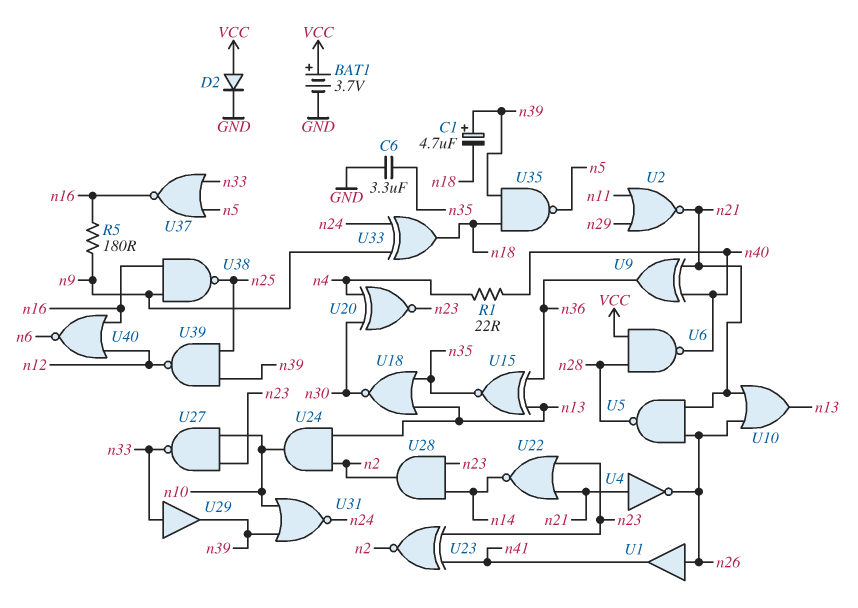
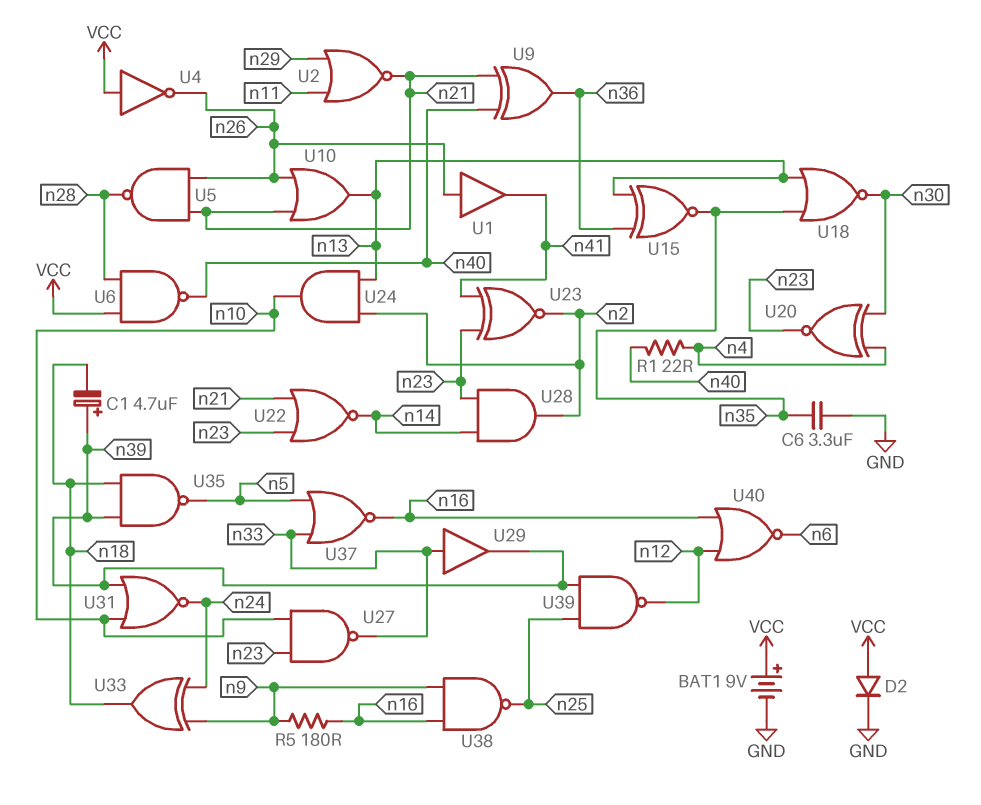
BAT1: 3.7V (plus VCC, minus GND) -> 9V (plus VCC, minus GND)
U4: NOT (in n21, out n26) -> NOT (in VCC, out n26)

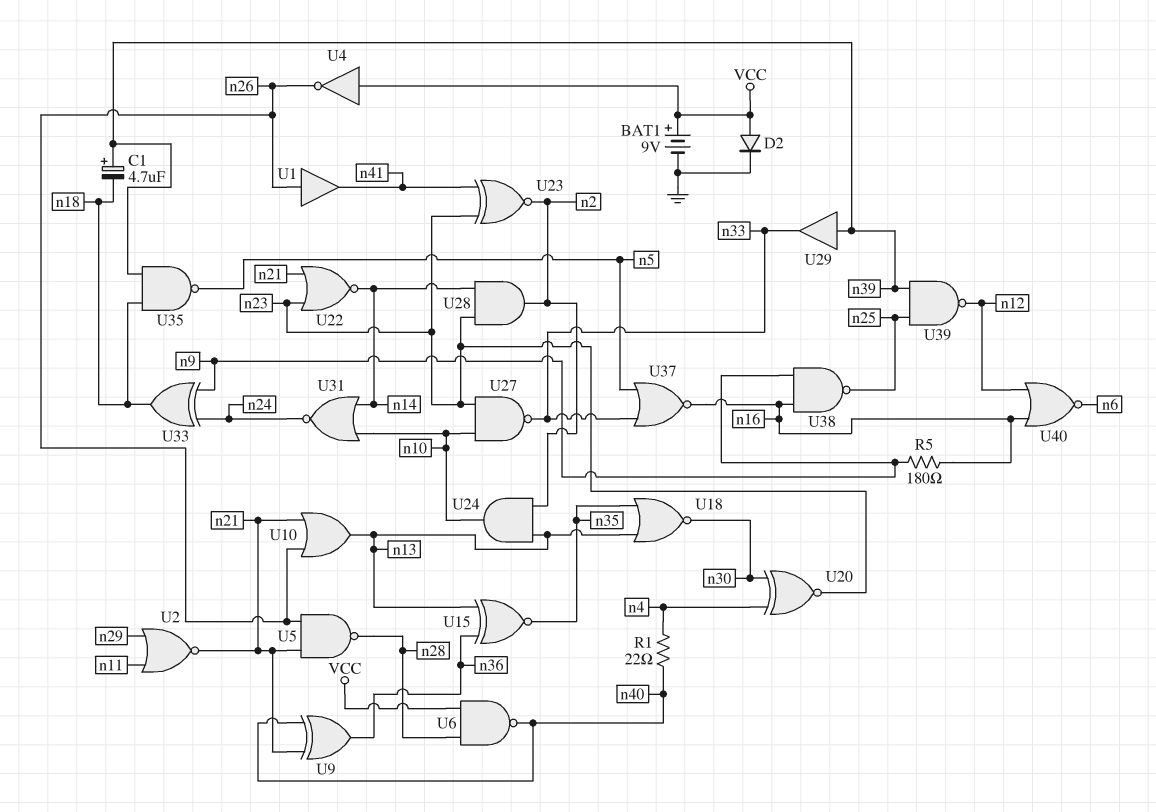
C6: 3.3uF (GND, n35) -> none
U29: buffer (in n33, out n39) -> buffer (in n39, out n33)
U31: NOR (in n10, in n39, out n24) -> NOR (in n10, in n14, out n24)

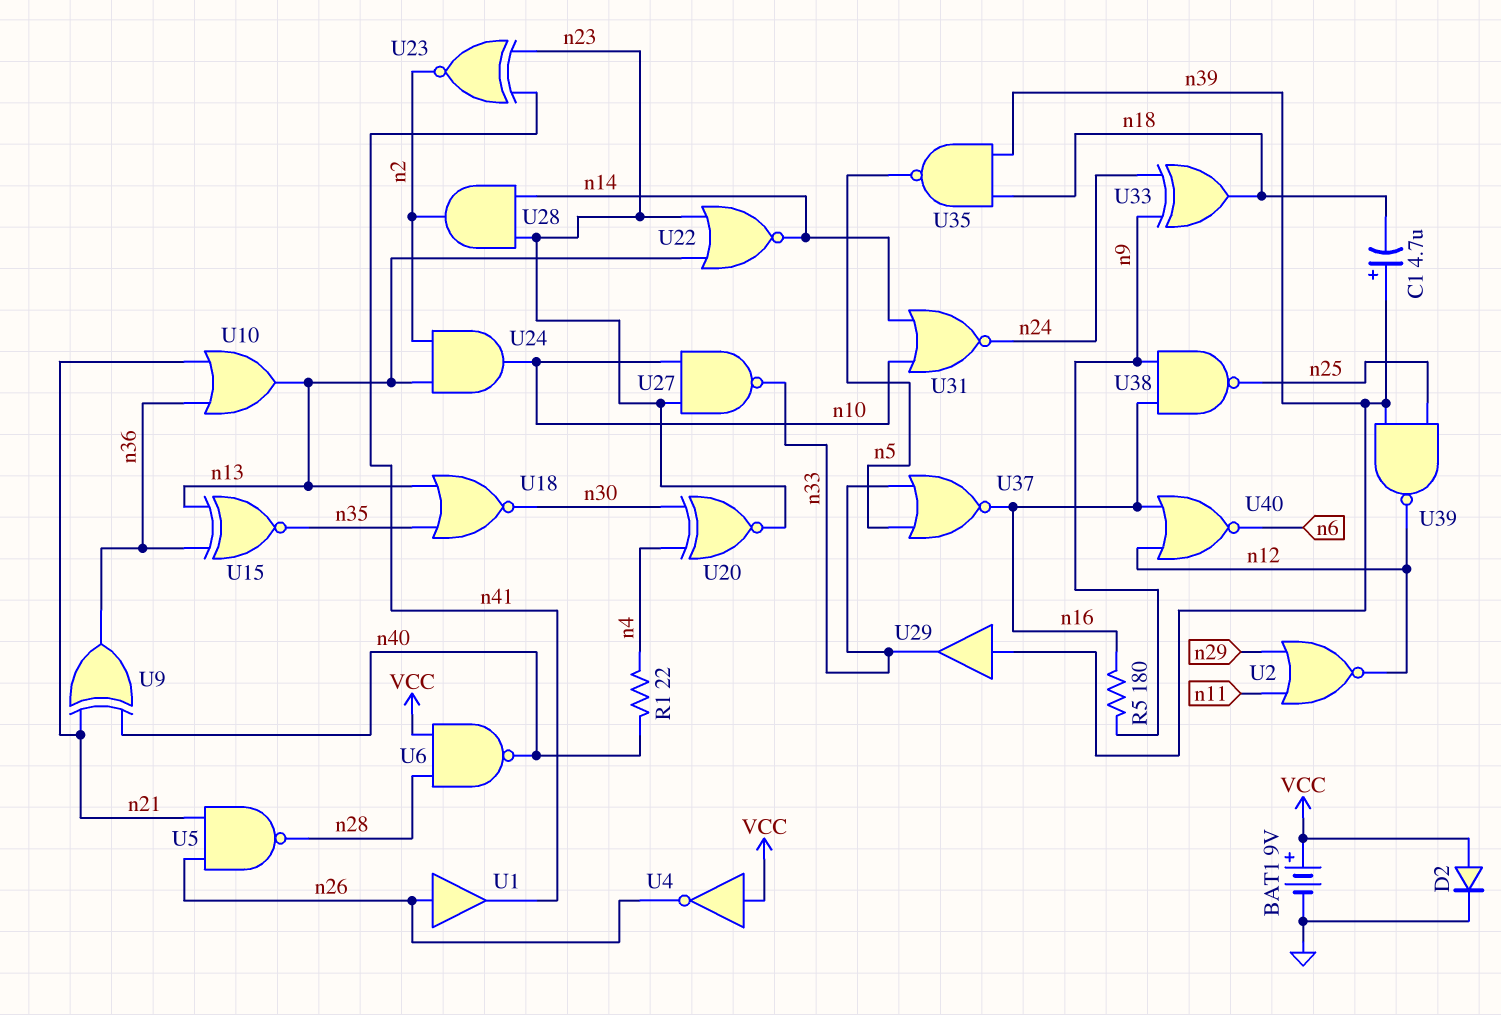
U2: NOR (in n11, in n29, out n21) -> NOR (in n11, in n29, out n12)
U10: OR (in n21, in n26, out n13) -> OR (in n21, in n36, out n13)
U22: NOR (in n21, in n23, out n14) -> NOR (in n13, in n23, out n14)

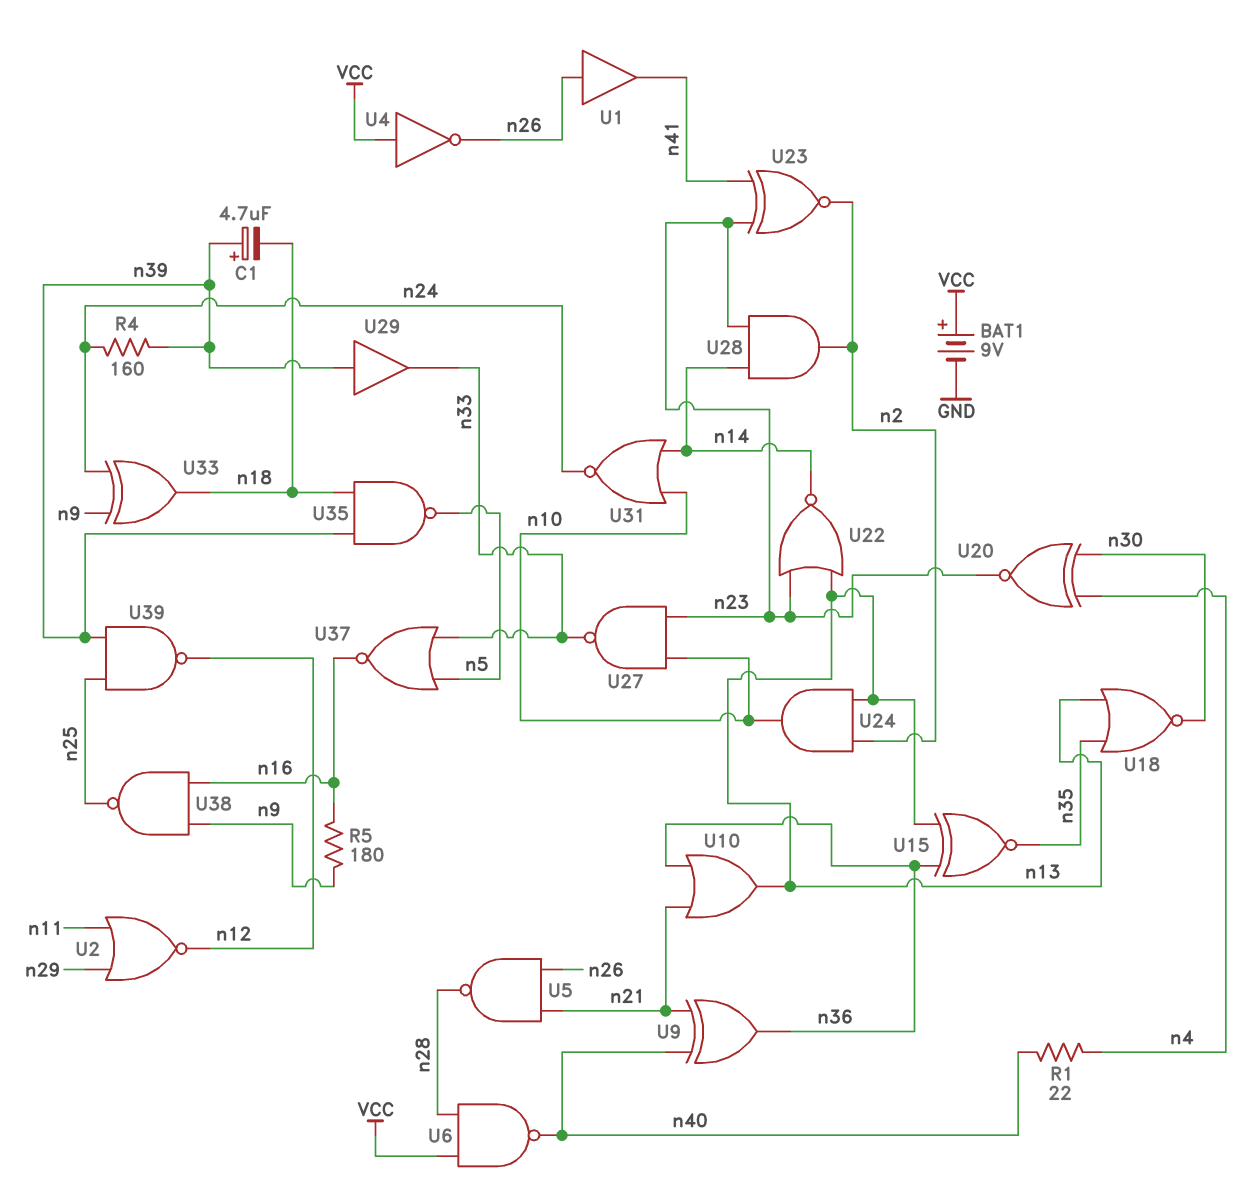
D2: diode (A VCC, K GND) -> none
R4: none -> 160 (n24, n39)
U40: NOR (in n12, in n16, out n6) -> none

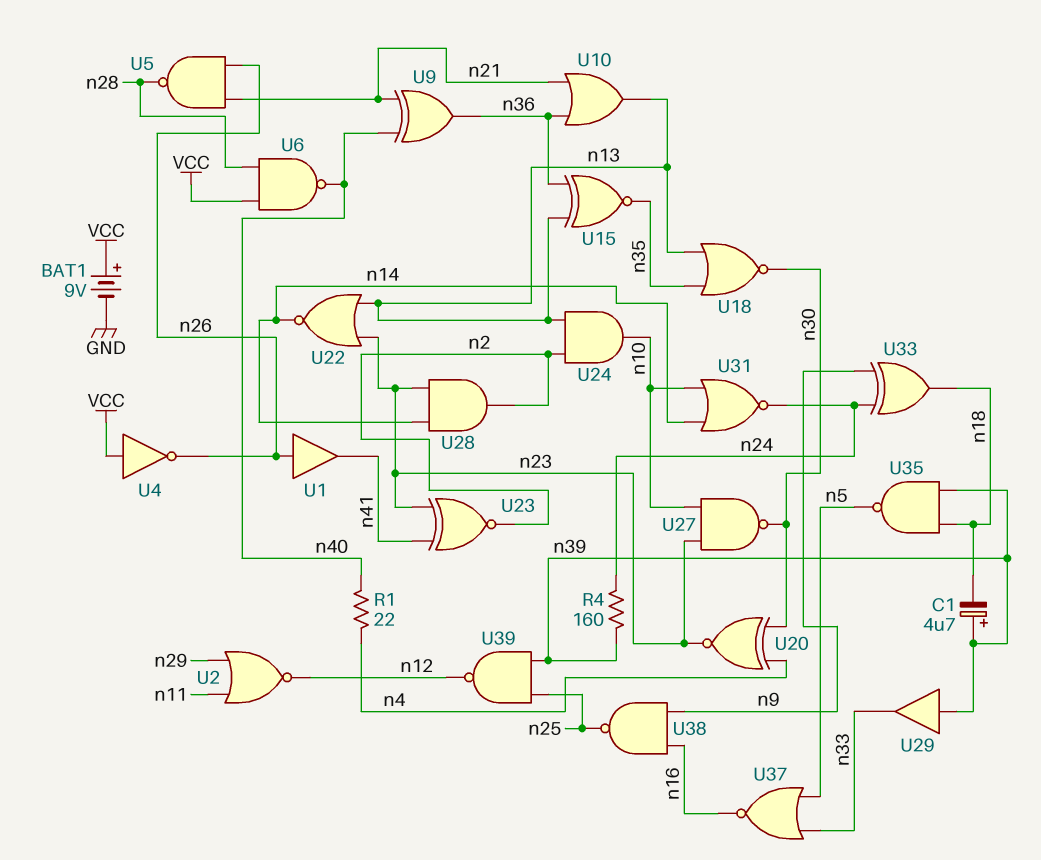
R5: 180 (n9, n16) -> none
U27: NAND (in n10, in n23, out n33) -> NAND (in n10, in n23, out n30)

